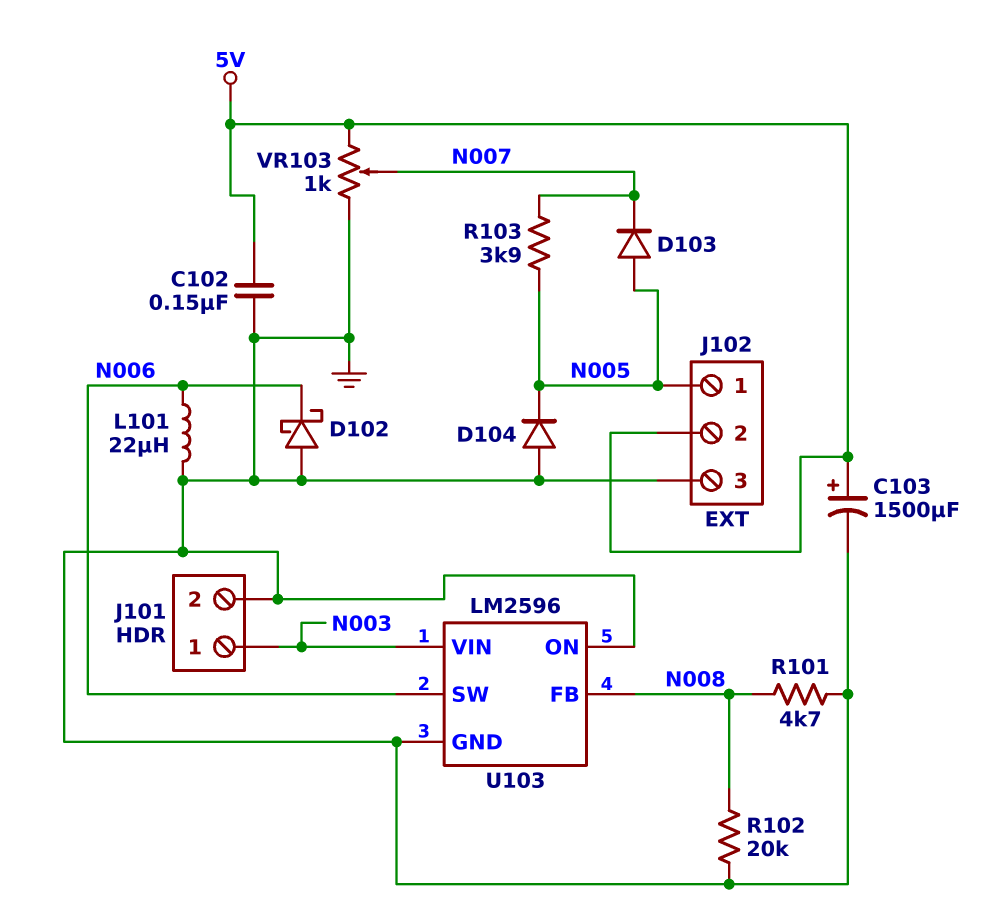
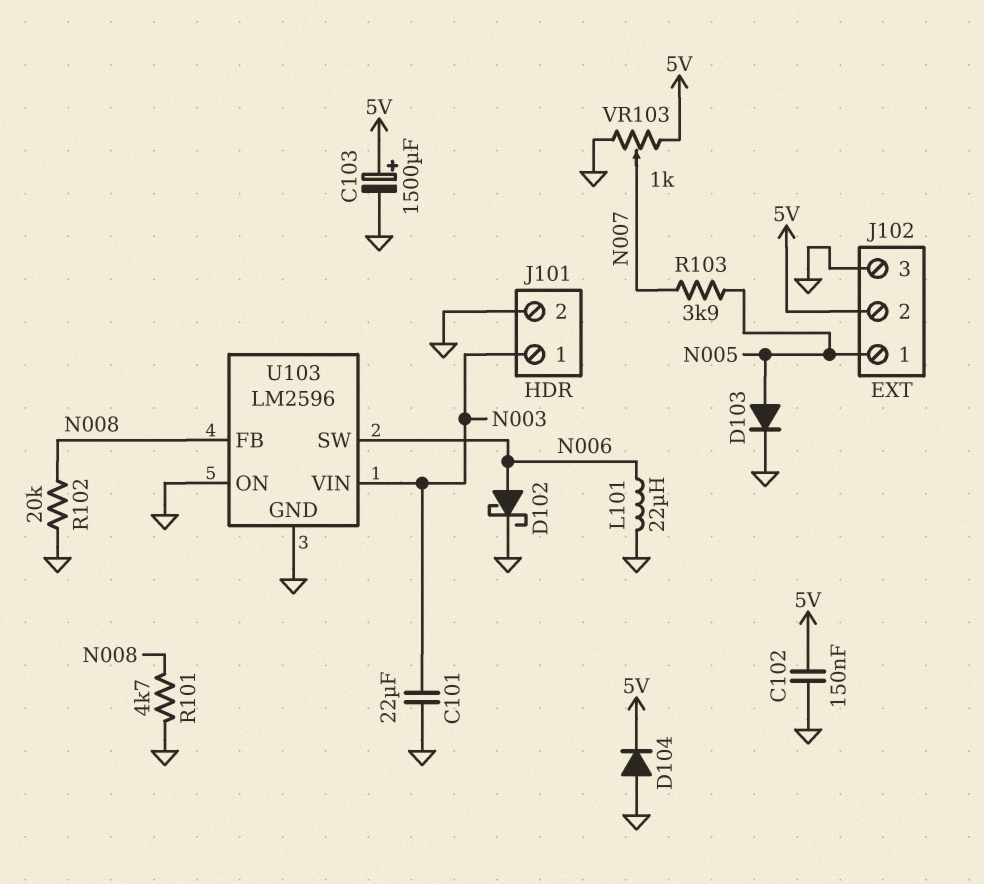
C101: none -> 22uF (GND, N003)
D102: schottky (A GND, K N006) -> schottky (A N006, K GND)
D103: diode (A N005, K N007) -> diode (A N005, K GND)
D104: diode (A GND, K N005) -> diode (A GND, K 5V)

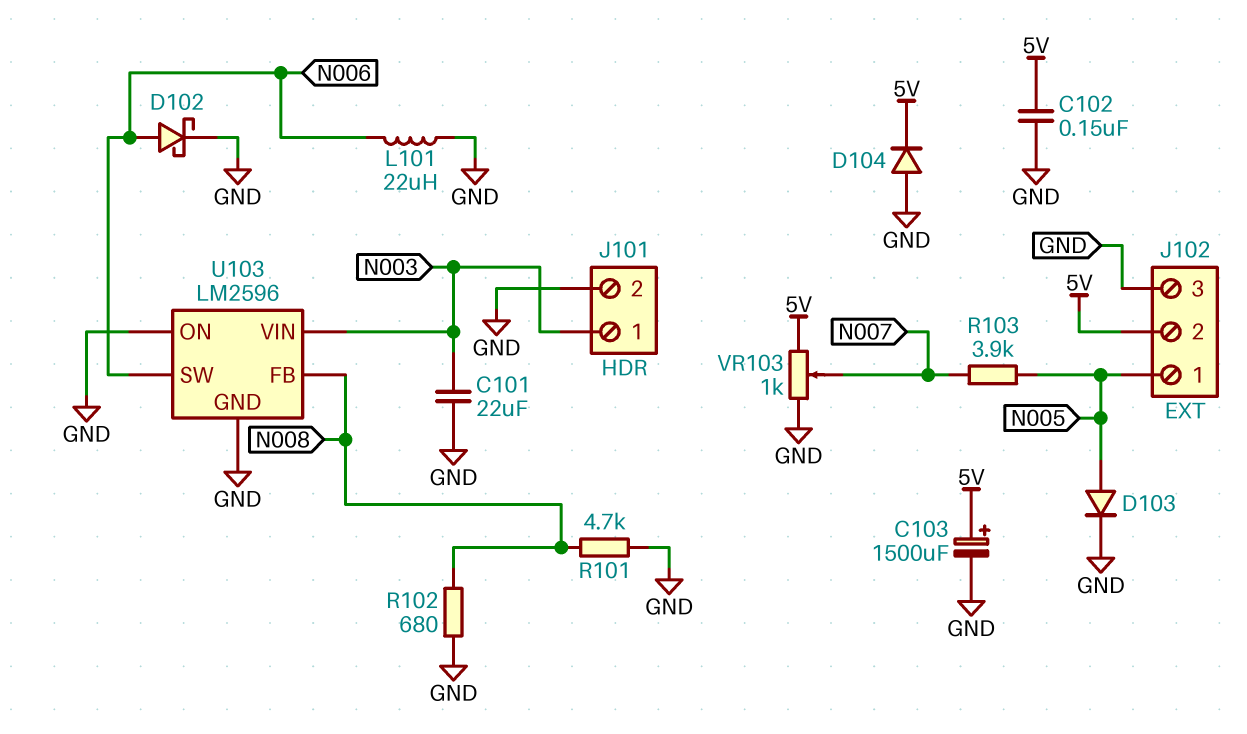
R102: 20k (GND, N008) -> 680 (GND, N008)

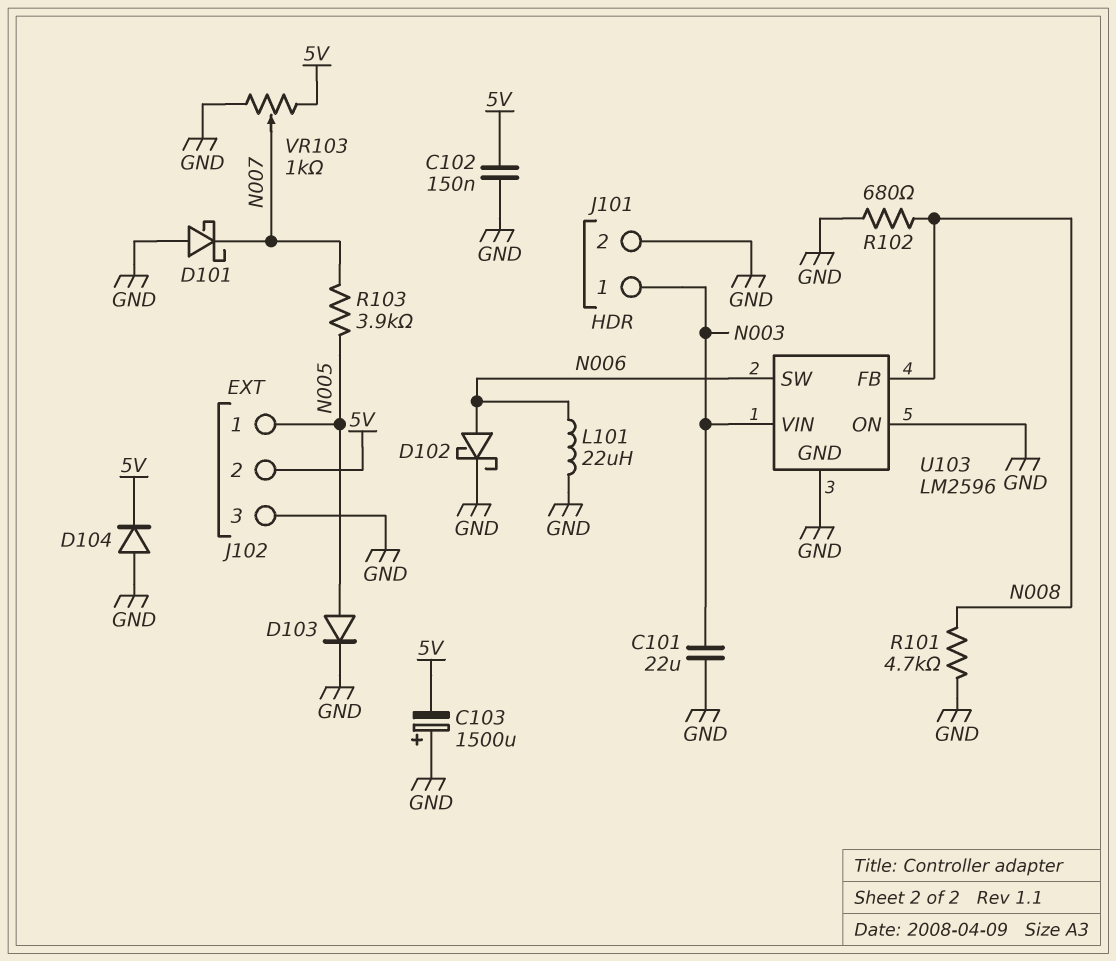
C103: 1500uF (plus 5V, minus GND) -> 1500uF (plus GND, minus 5V)
D101: none -> schottky (A GND, K N007)

